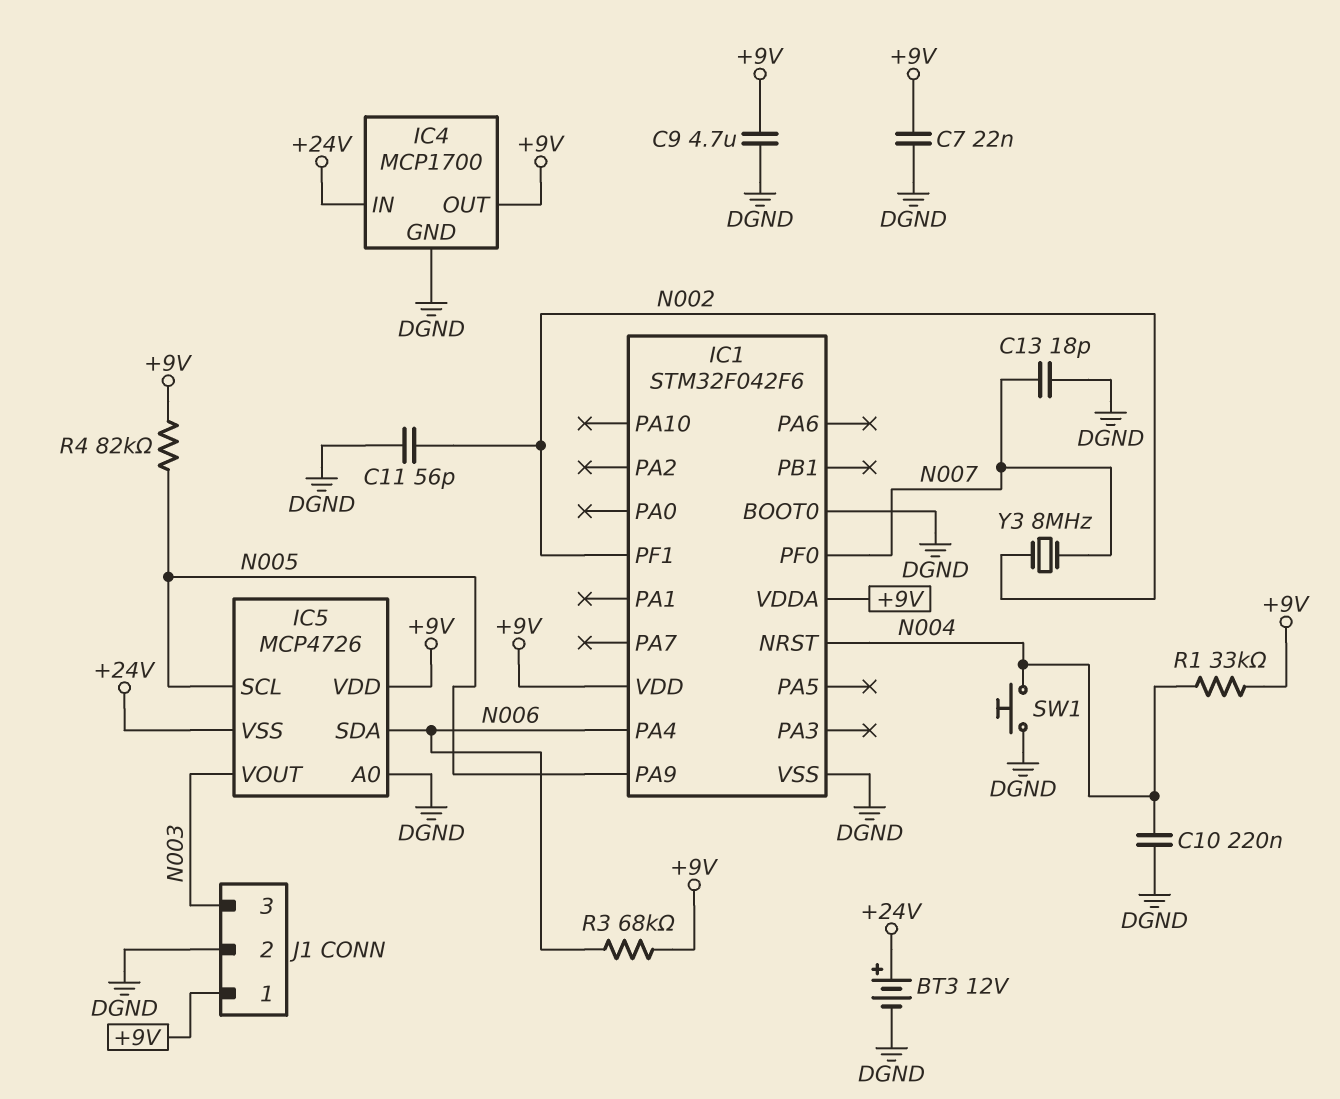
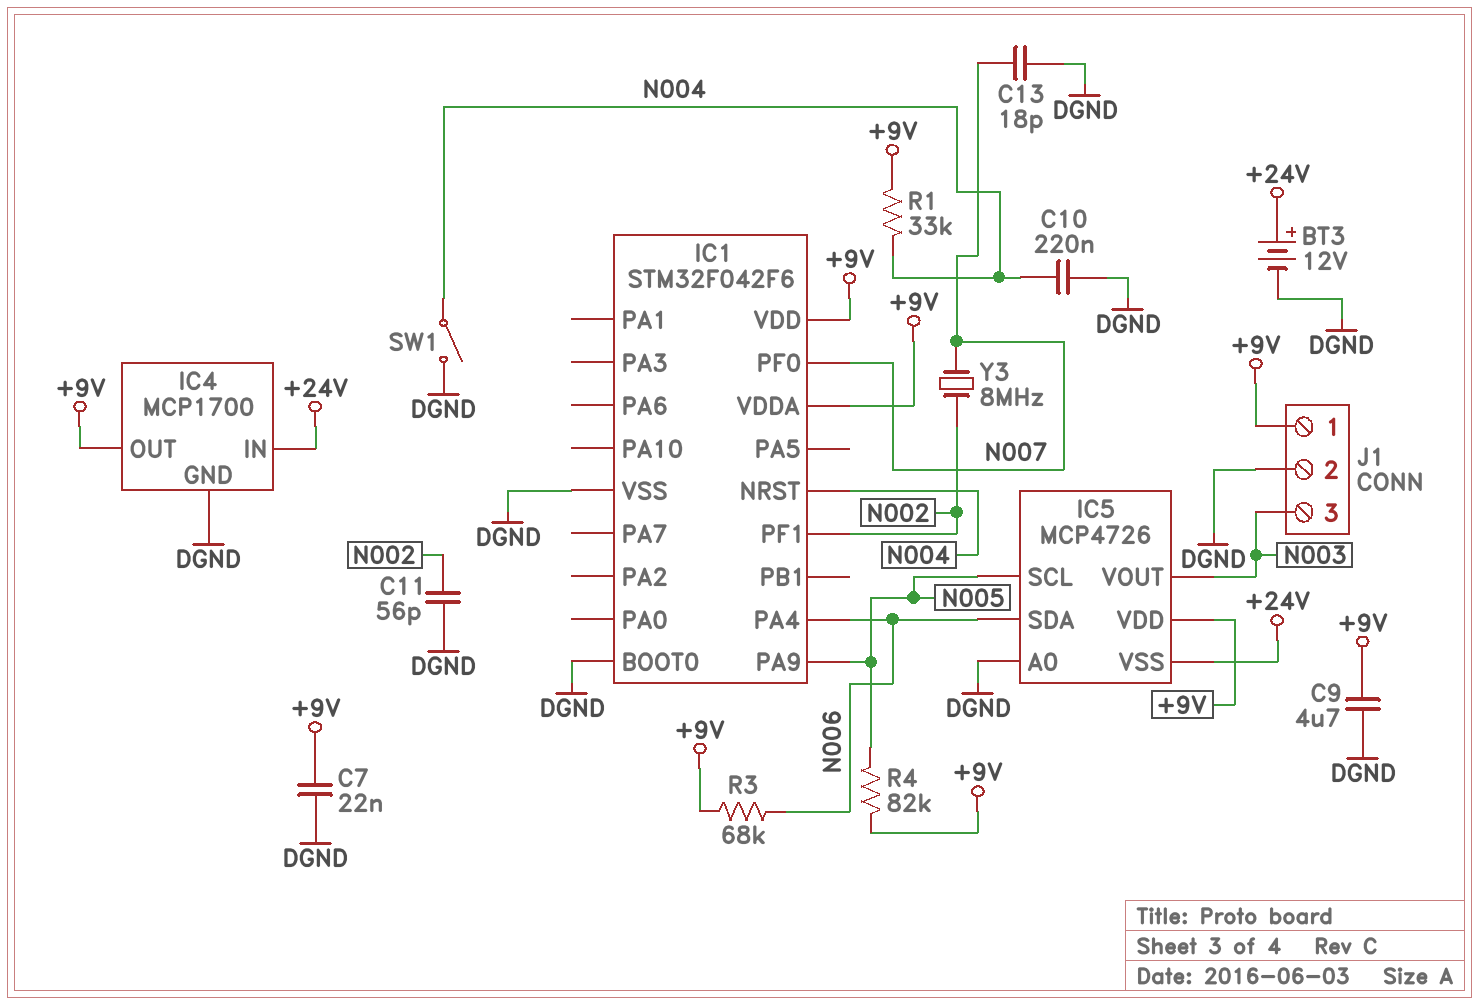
SW1: button (DGND, N004) -> switch (DGND, N004)

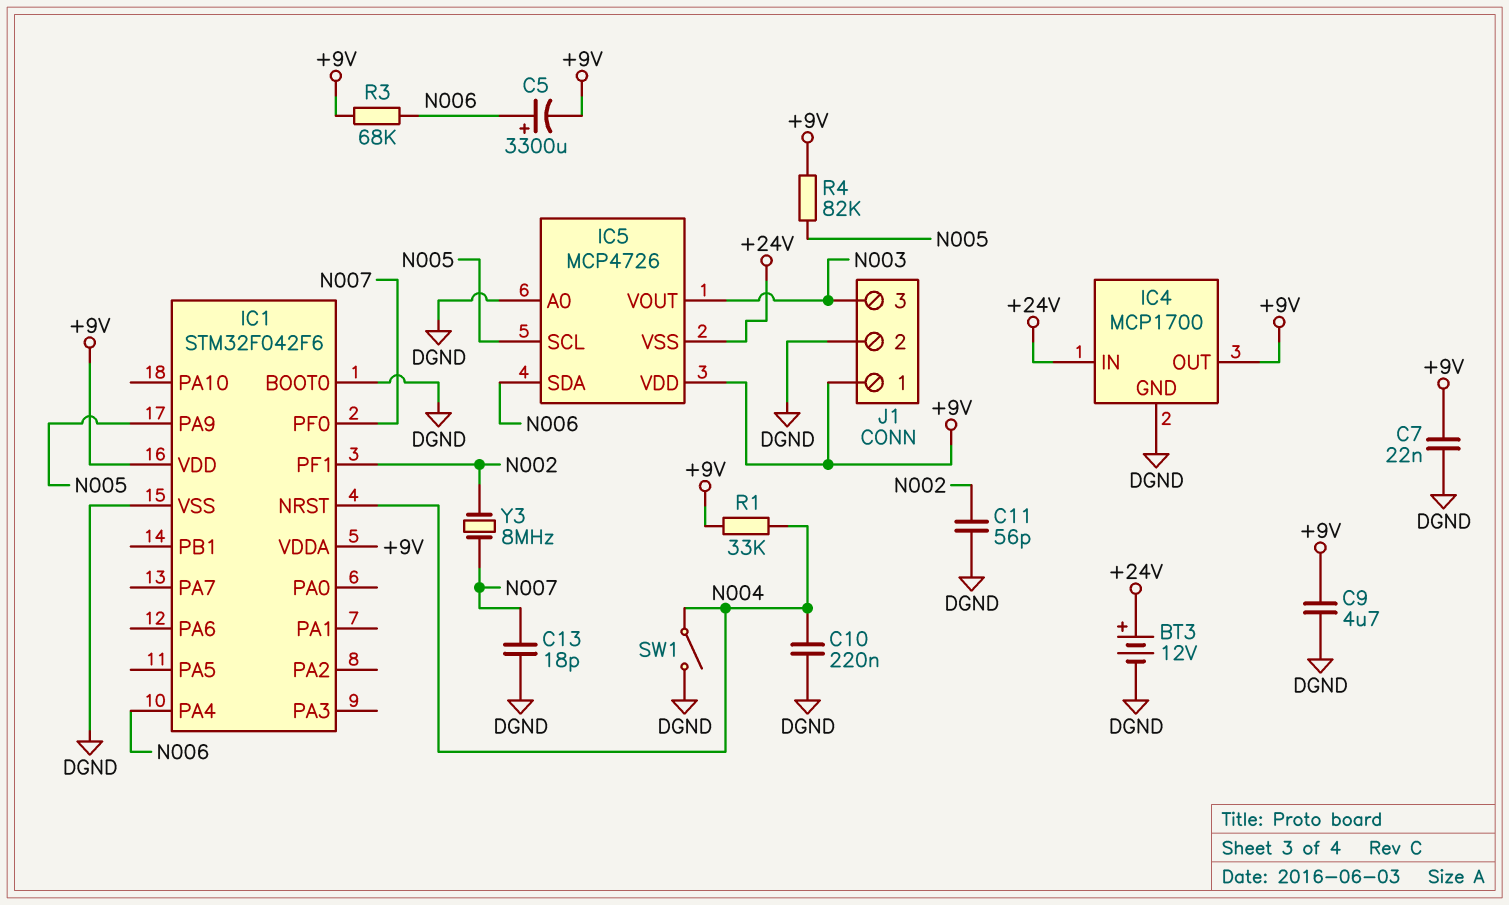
C5: none -> 3300uF (plus N006, minus +9V)

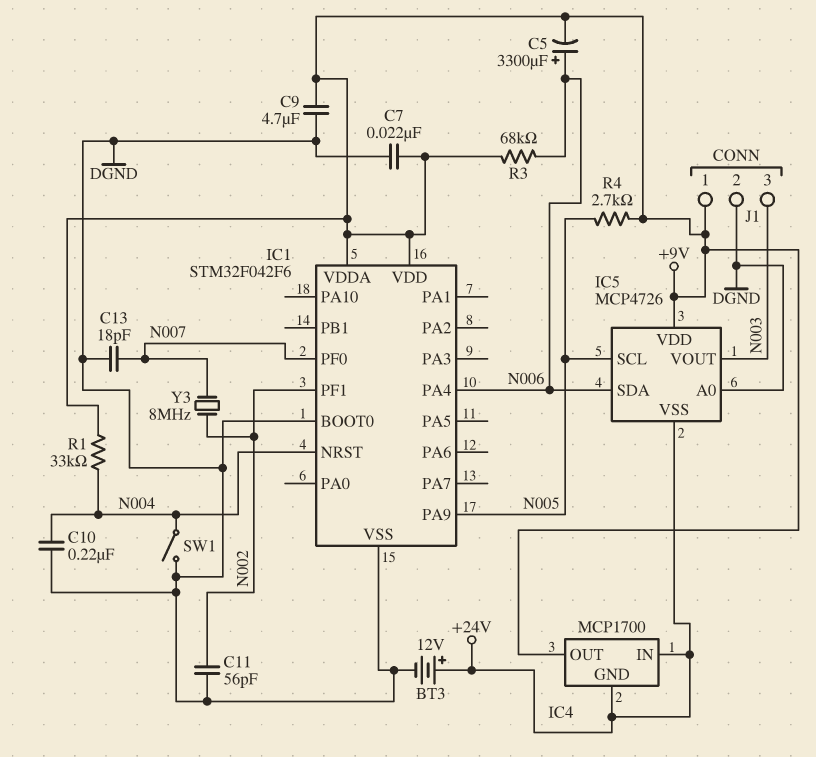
IC4 pin GND: DGND -> +24V
R4: 82k (+9V, N005) -> 2.7k (+9V, N005)

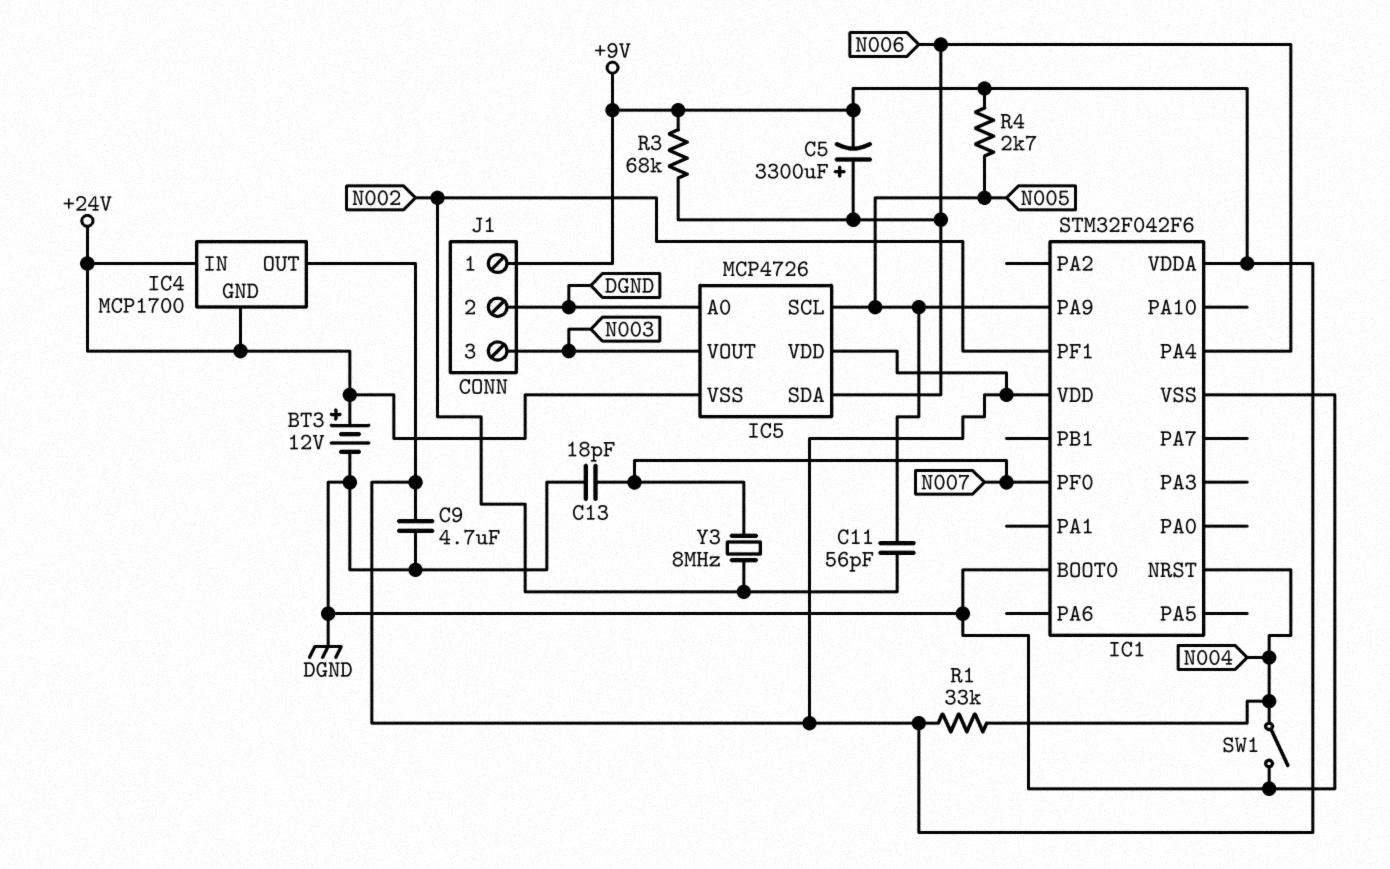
C7: 22nF (+9V, DGND) -> none
C10: 220nF (DGND, N004) -> none
C11: 56pF (DGND, N002) -> 56pF (N002, N005)

